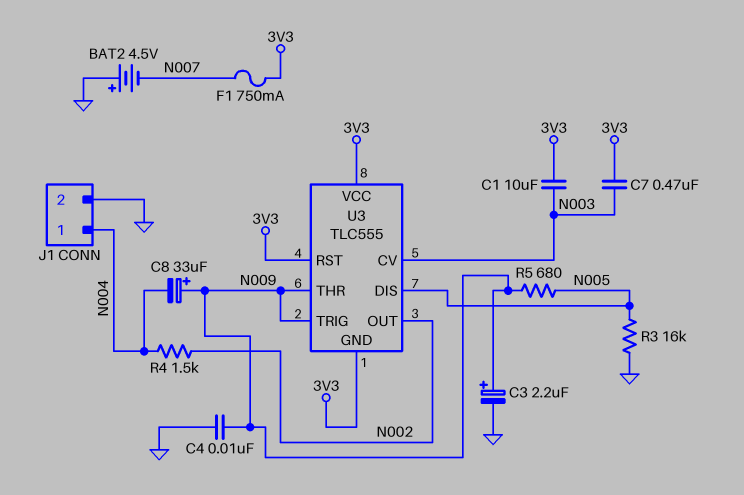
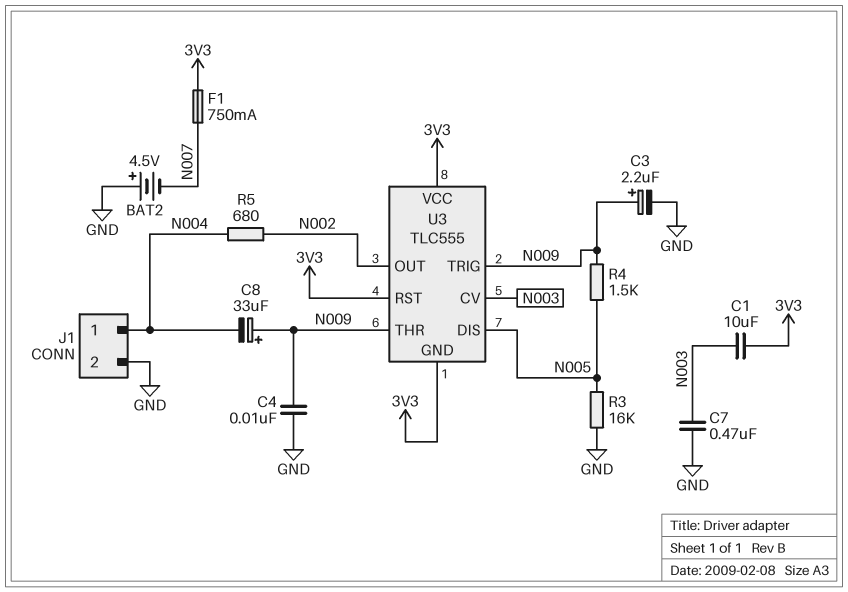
C7: 470nF (3V3, N003) -> 470nF (GND, N003)
R4: 1.5k (N002, N004) -> 1.5k (N005, N009)
R5: 680 (N005, N009) -> 680 (N002, N004)

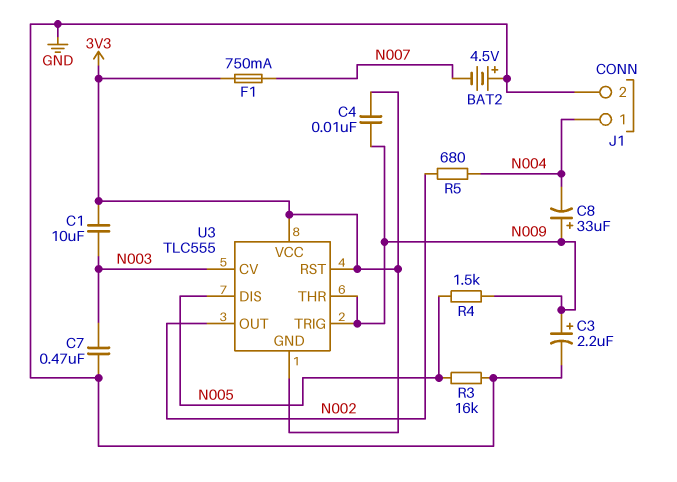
C4: 10nF (GND, N009) -> 10nF (3V3, N009)

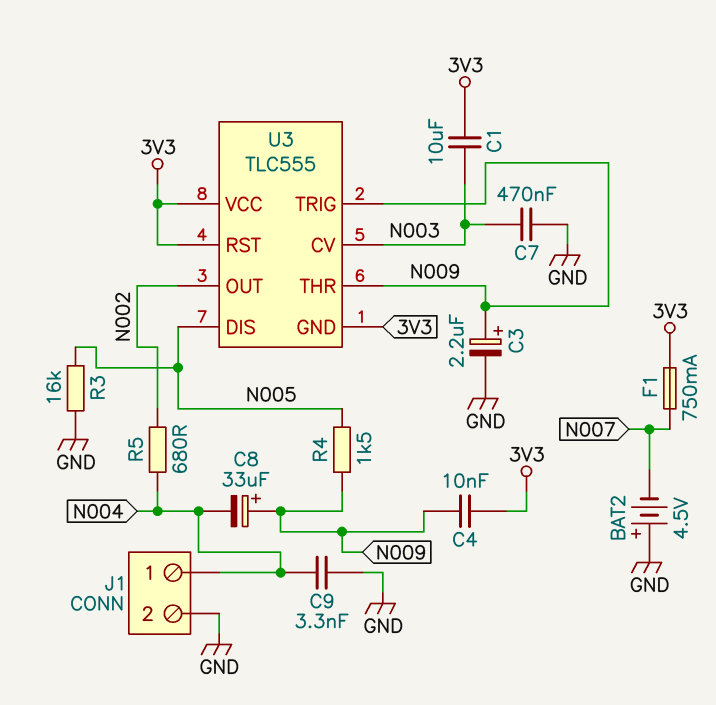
C9: none -> 3.3nF (GND, N004)

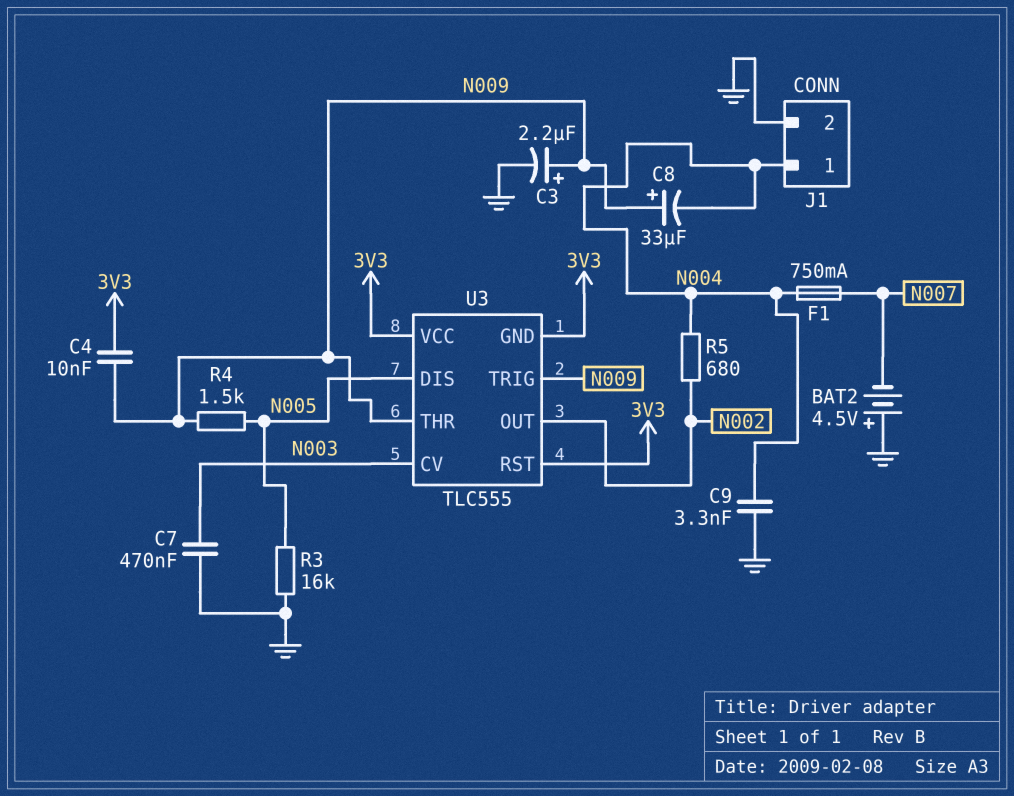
C1: 10uF (3V3, N003) -> none
F1: 750mA (3V3, N007) -> 750mA (N004, N007)

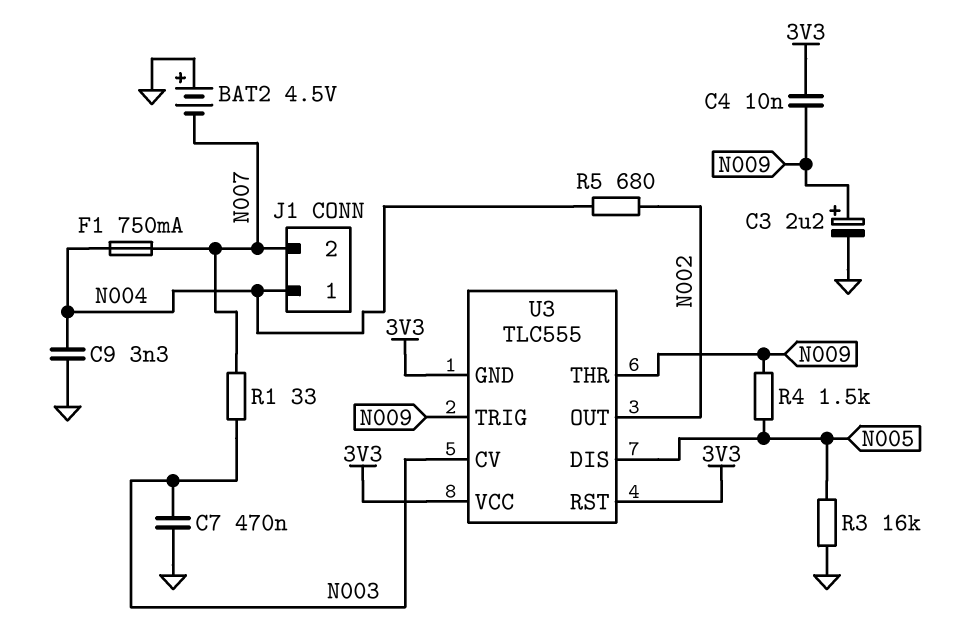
C8: 33uF (plus N009, minus N004) -> none
J1 pin 2: GND -> N007
R1: none -> 33 (N003, N007)

